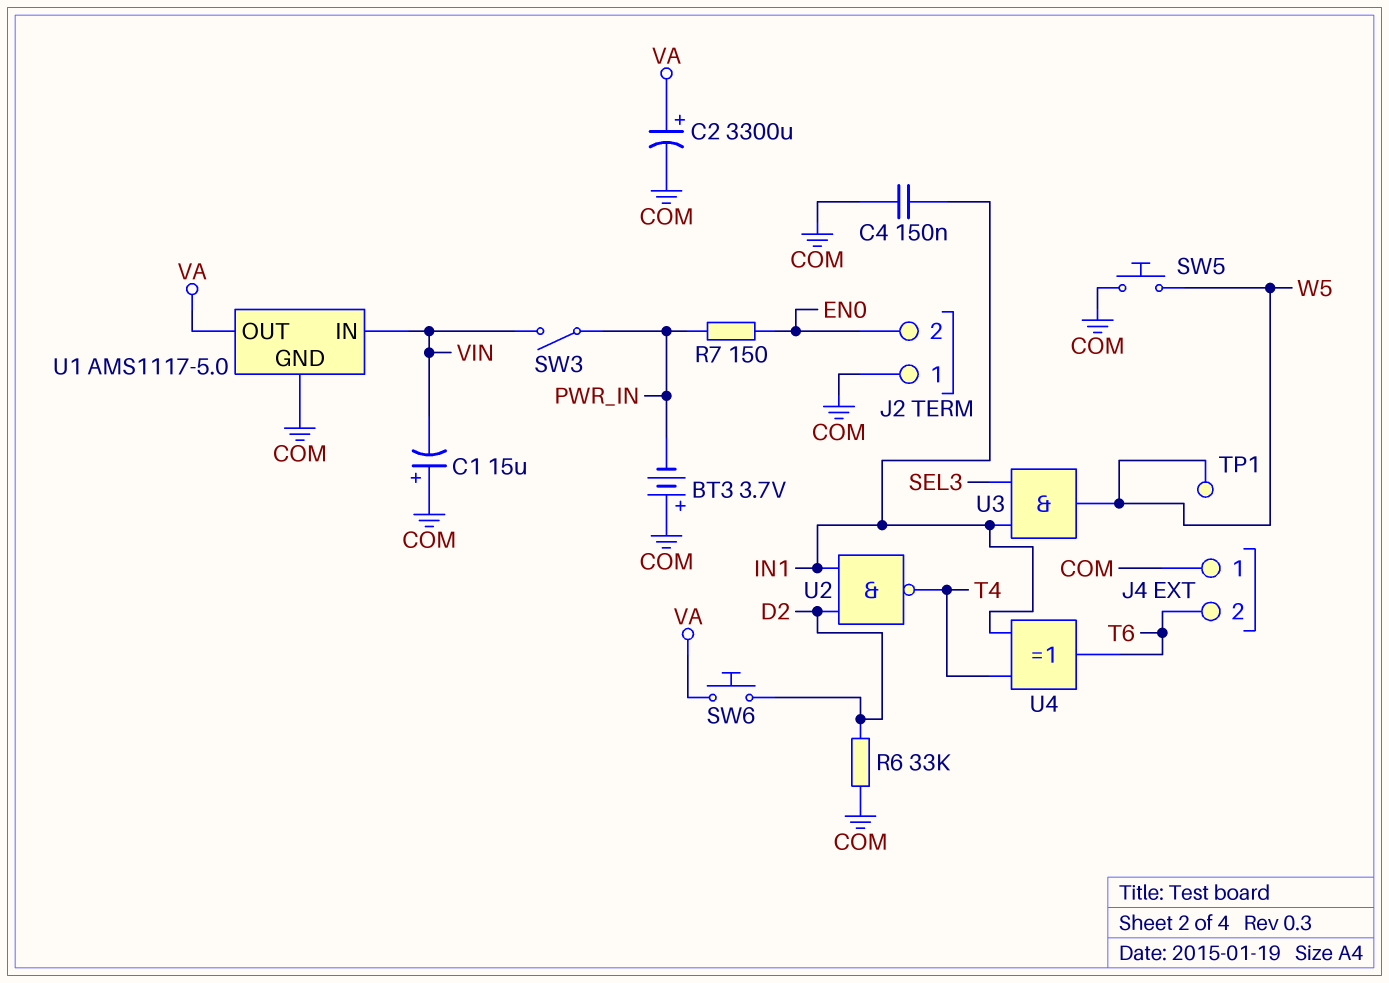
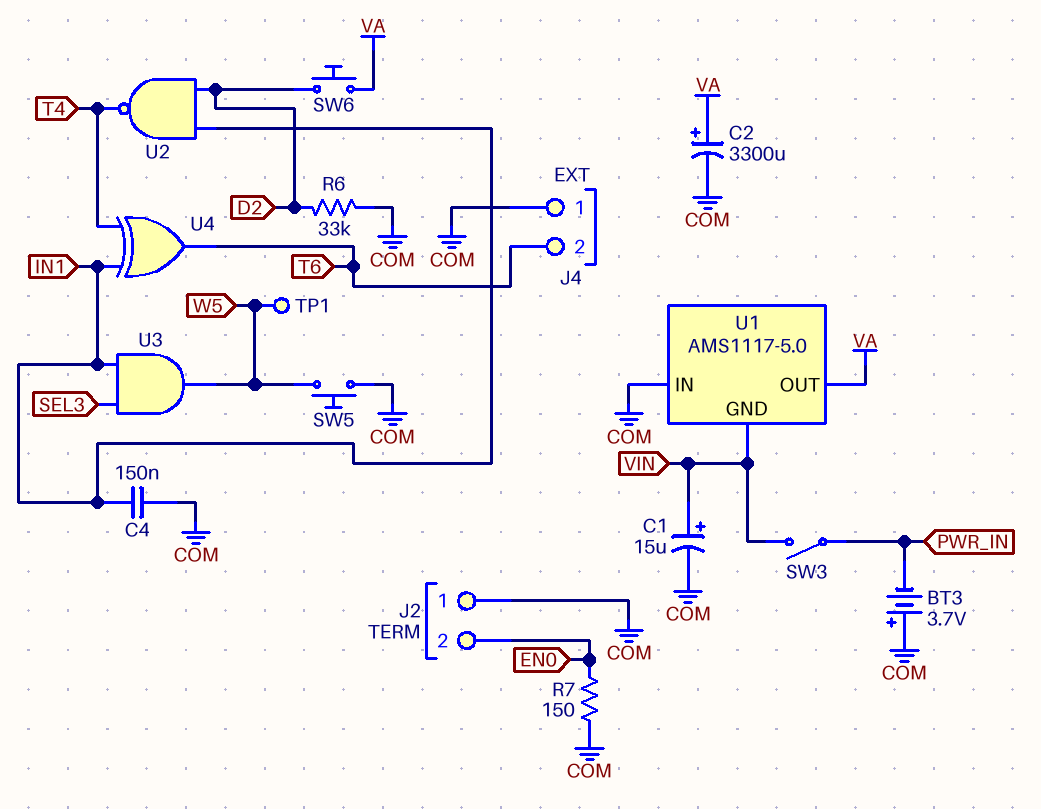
C1: 15uF (plus COM, minus VIN) -> 15uF (plus VIN, minus COM)
R7: 150 (EN0, PWR_IN) -> 150 (COM, EN0)
U1 pin GND: COM -> VIN
U1 pin IN: VIN -> COM

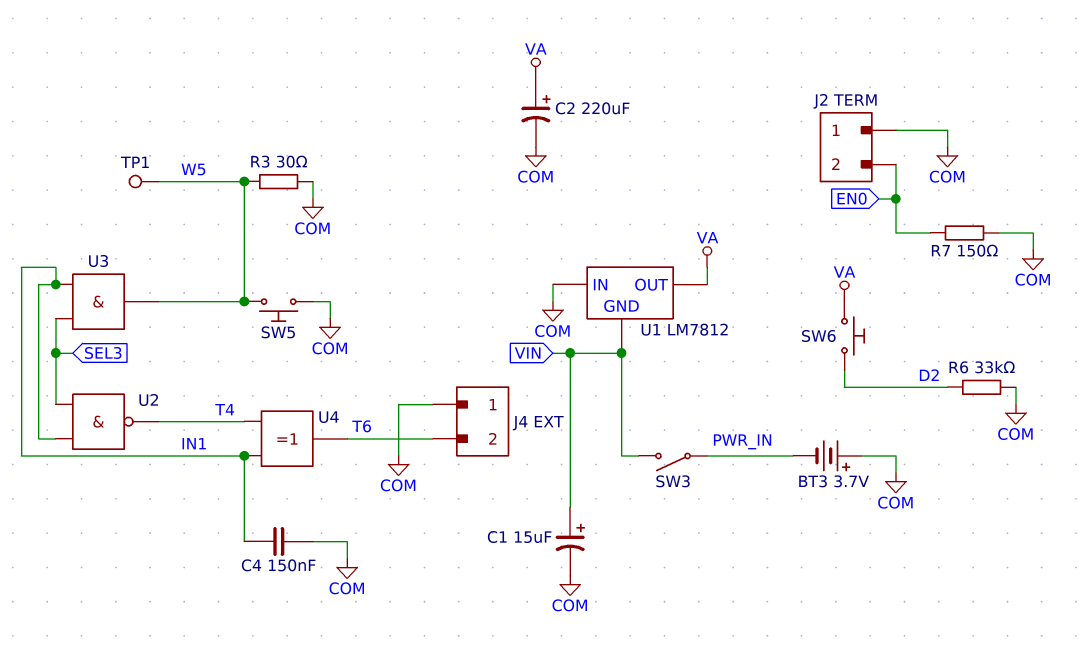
C2: 3300uF (plus VA, minus COM) -> 220uF (plus VA, minus COM)
R3: none -> 30 (COM, W5)
U1: AMS1117-5.0 -> LM7812
U2: NAND (in D2, in IN1, out T4) -> NAND (in IN1, in SEL3, out T4)

